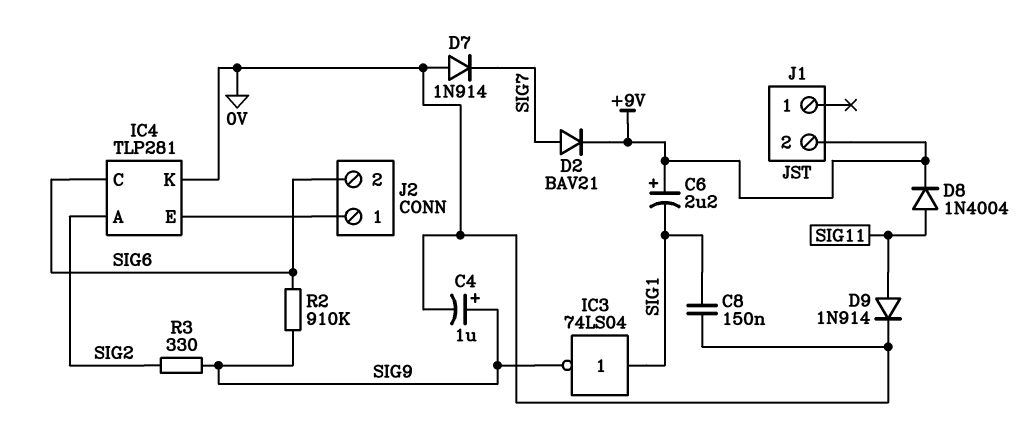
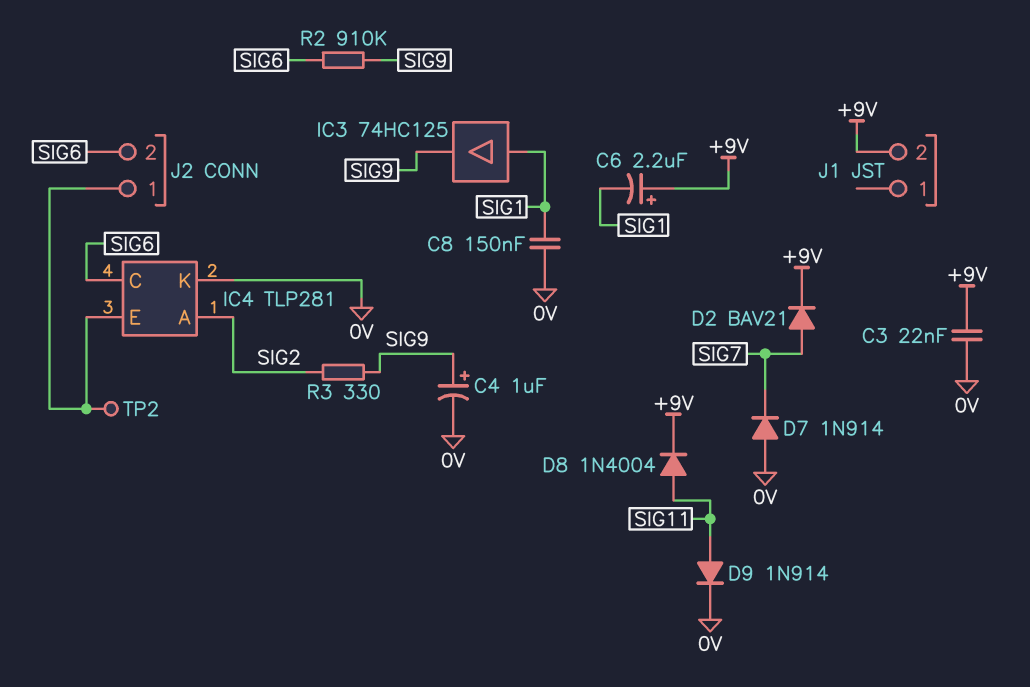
C3: none -> 22nF (+9V, 0V)
IC3: NOT 74LS04 (in SIG1, out SIG9) -> buffer 74HC125 (in SIG1, out SIG9)
TP2: none -> test point (IC4/E)

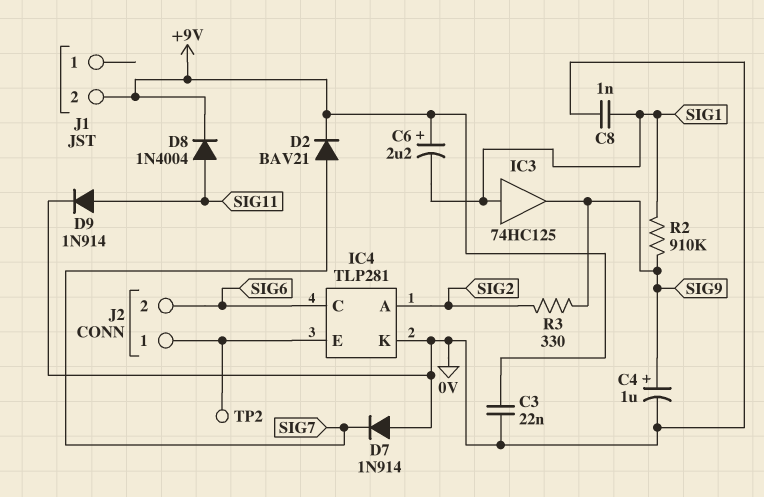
C8: 150nF (0V, SIG1) -> 1nF (0V, SIG1)
R2: 910k (SIG6, SIG9) -> 910k (SIG1, SIG9)

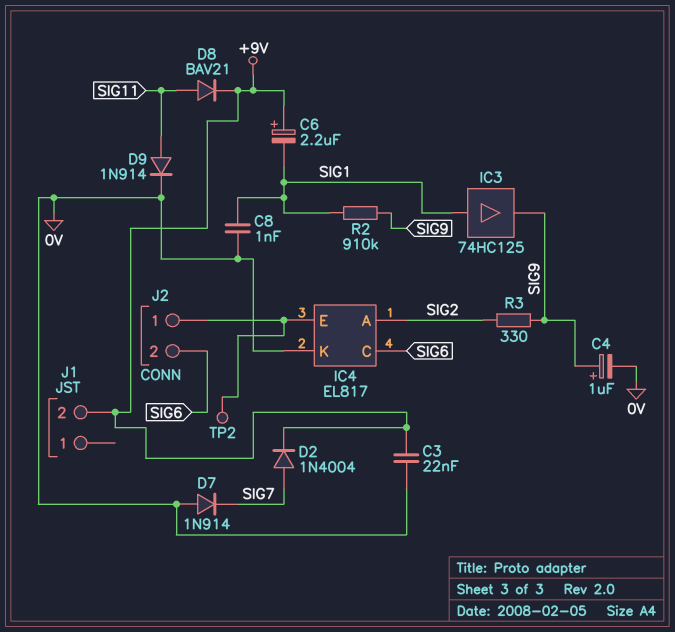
D2: diode BAV21 (A SIG7, K +9V) -> diode 1N4004 (A SIG7, K +9V)
D8: diode 1N4004 (A SIG11, K +9V) -> diode BAV21 (A SIG11, K +9V)
IC4: TLP281 -> EL817

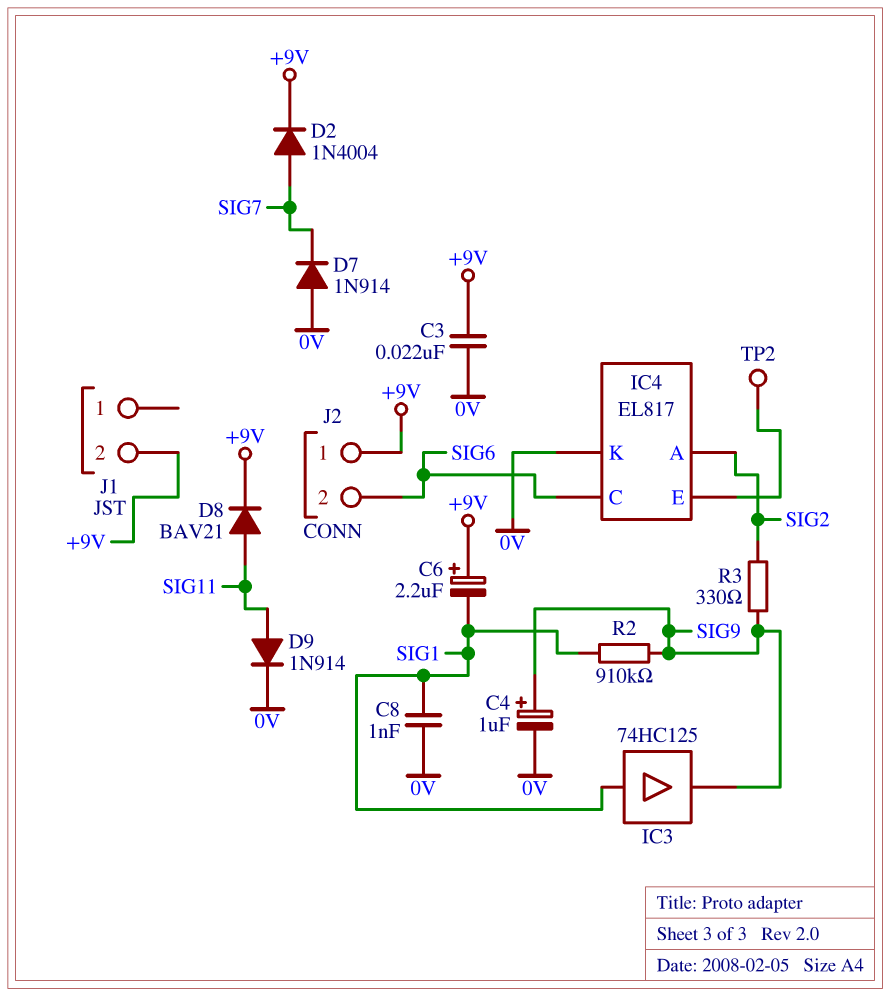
J2 pin 1: IC4/E -> +9V

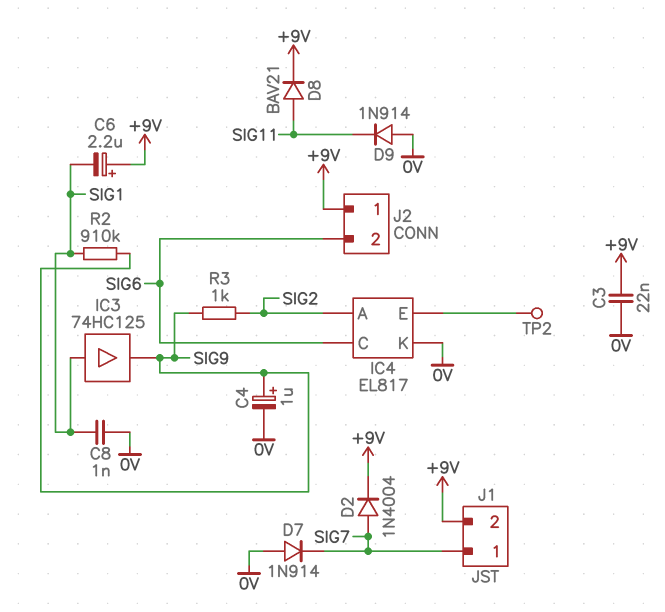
D9: diode 1N914 (A SIG11, K 0V) -> diode 1N914 (A 0V, K SIG11)
J1 pin 1: none -> SIG7
R3: 330 (SIG2, SIG9) -> 1k (SIG2, SIG9)

